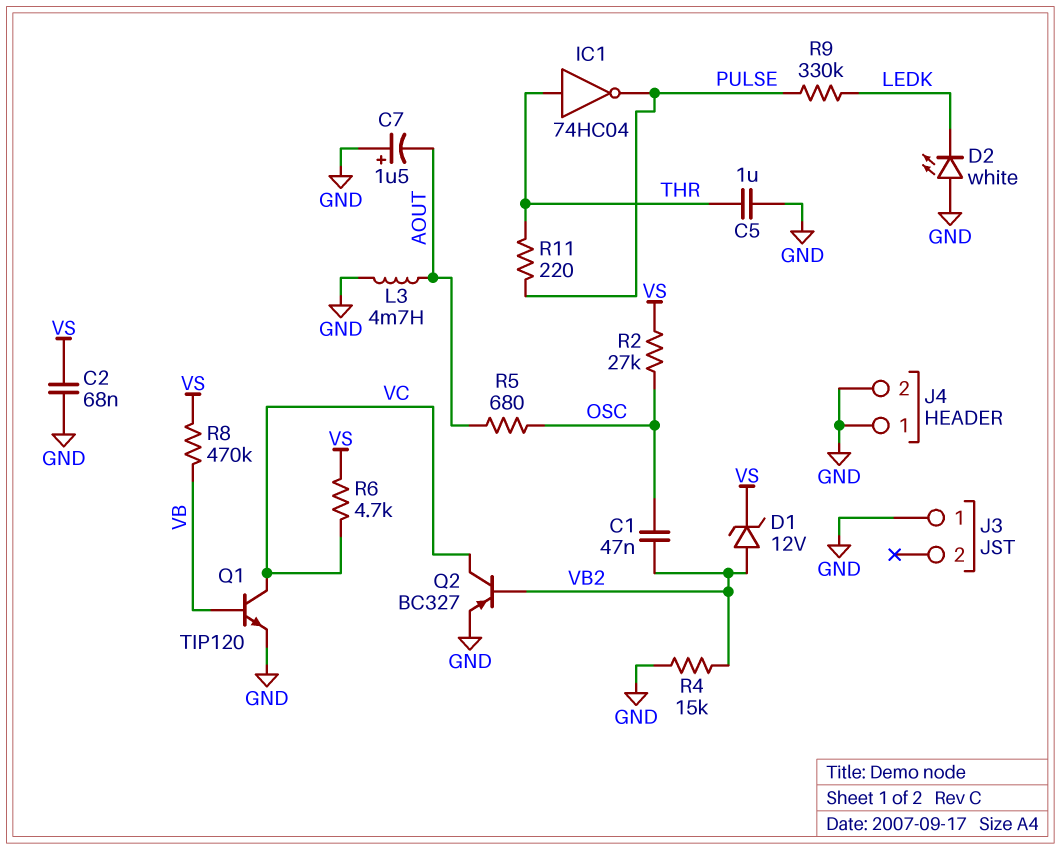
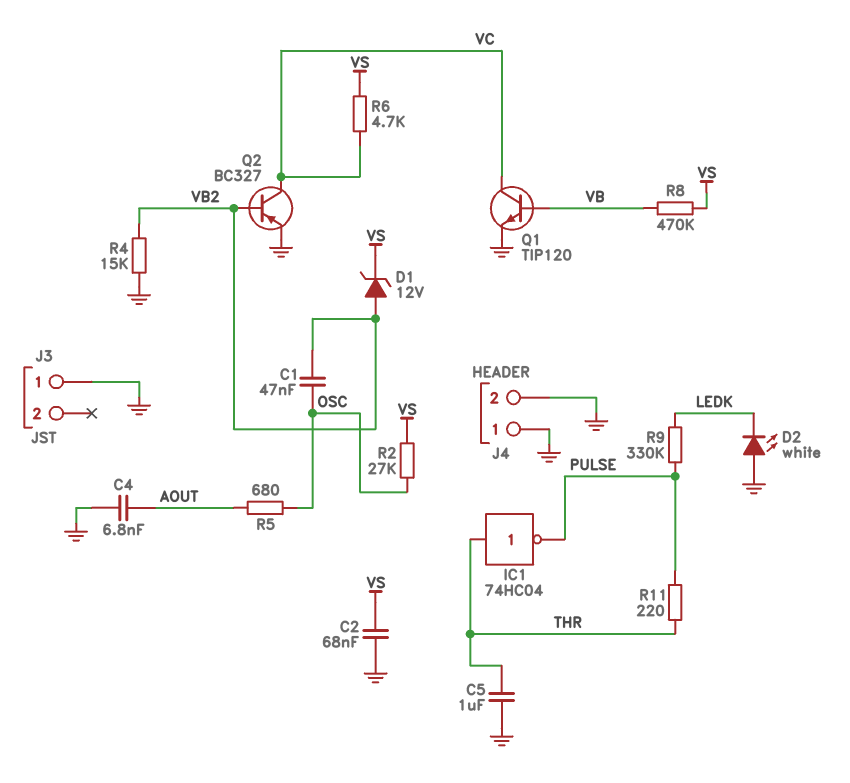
C4: none -> 6.8nF (AOUT, GND)
C7: 1.5uF (plus GND, minus AOUT) -> none
L3: 4.7mH (AOUT, GND) -> none

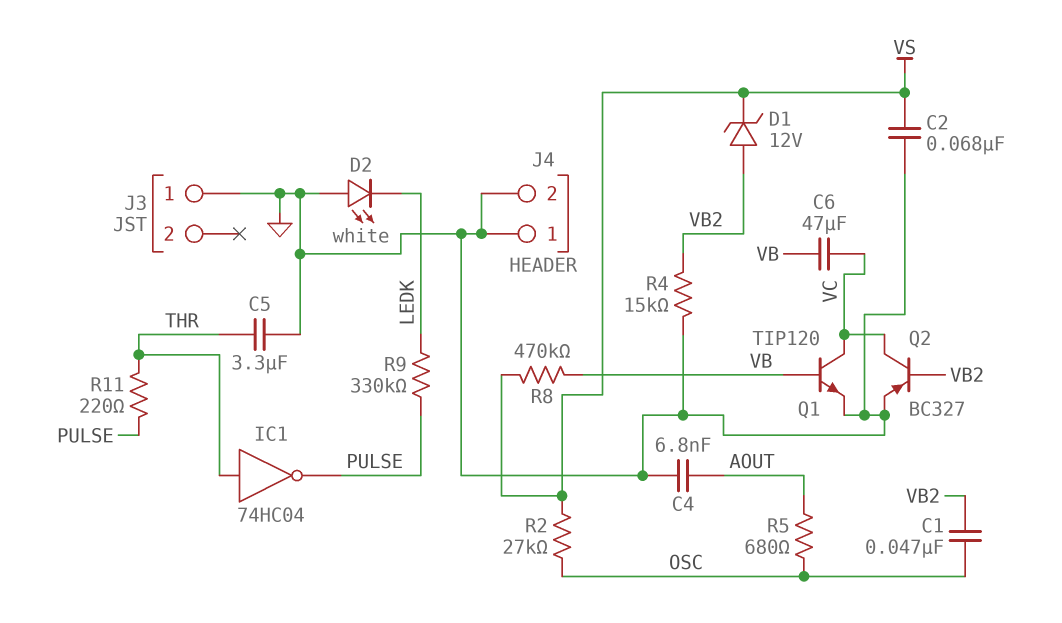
C5: 1uF (GND, THR) -> 3.3uF (GND, THR)
C6: none -> 47uF (VB, VC)
R6: 4.7k (VC, VS) -> none

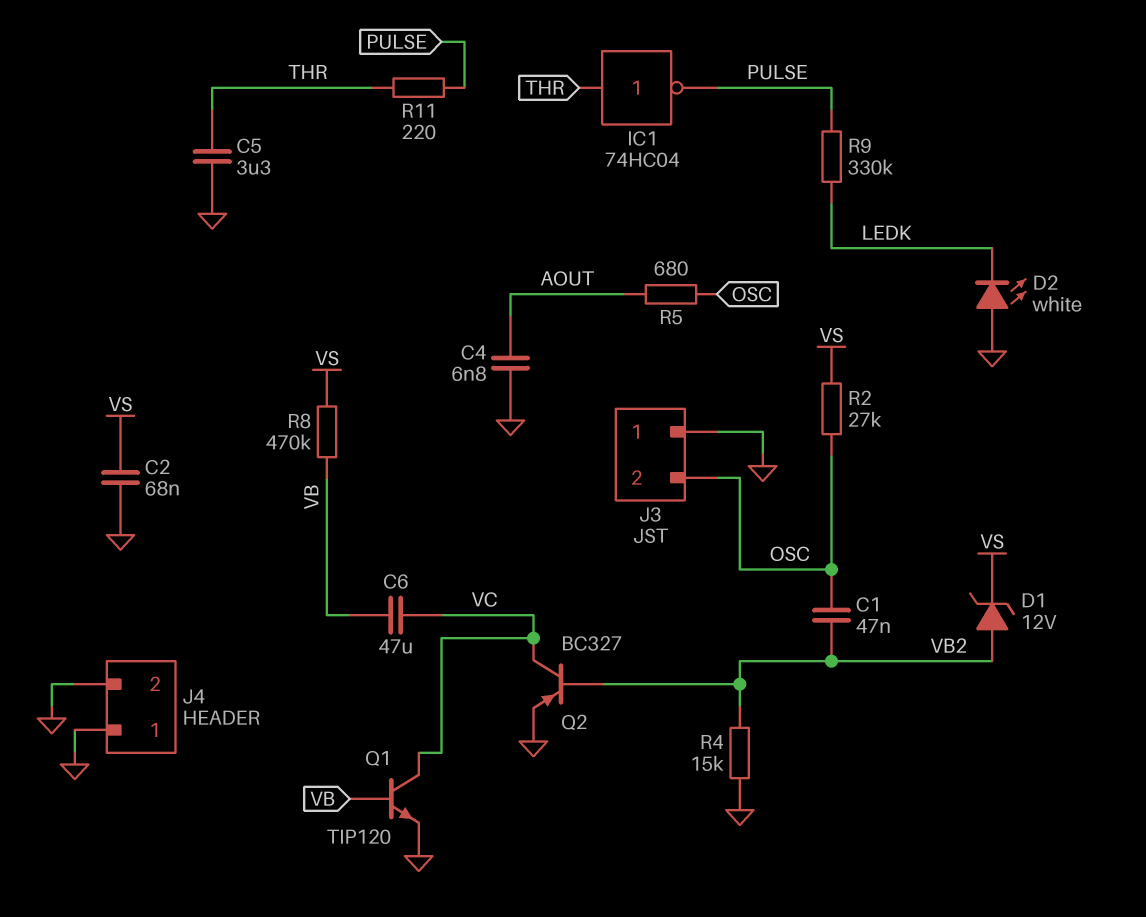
J3 pin 2: none -> OSC

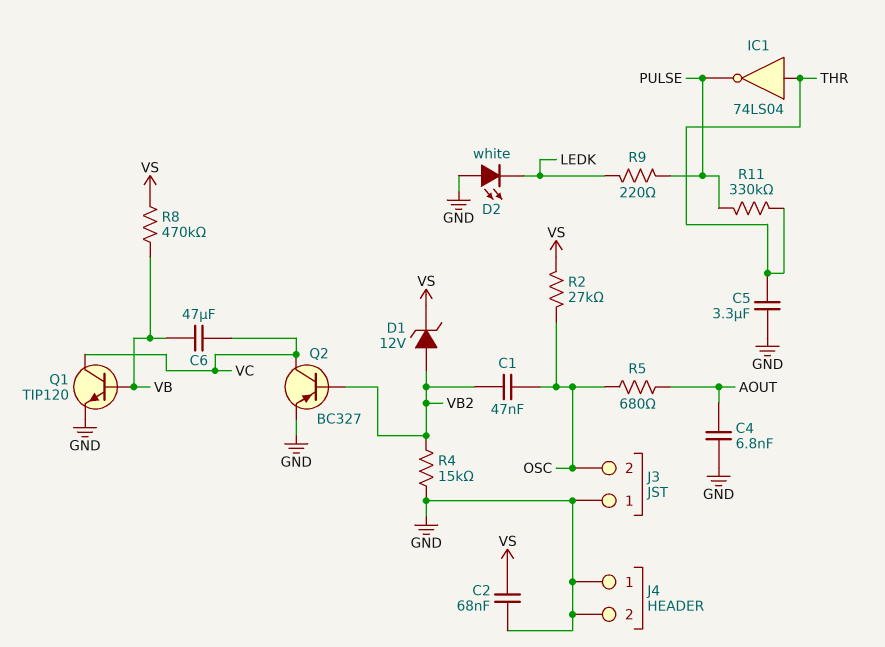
IC1: NOT 74HC04 (in THR, out PULSE) -> NOT 74LS04 (in THR, out PULSE)
R9: 330k (LEDK, PULSE) -> 220 (LEDK, PULSE)
R11: 220 (PULSE, THR) -> 330k (PULSE, THR)

